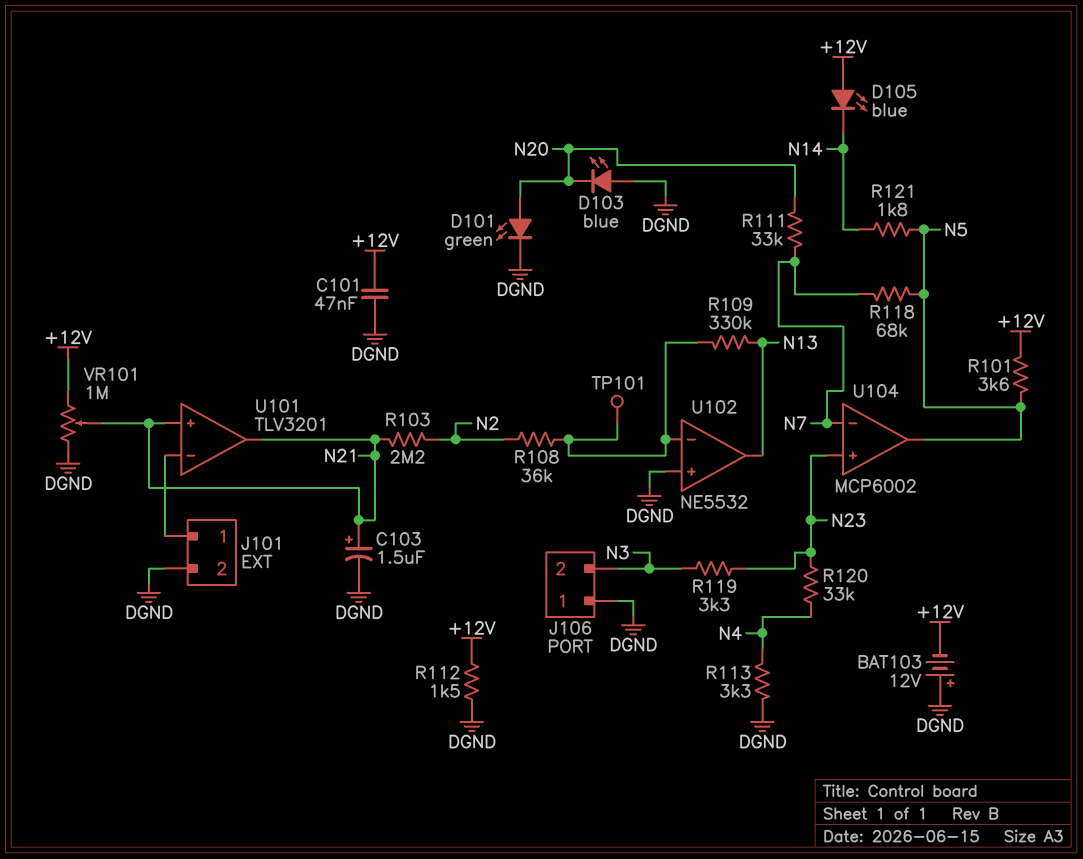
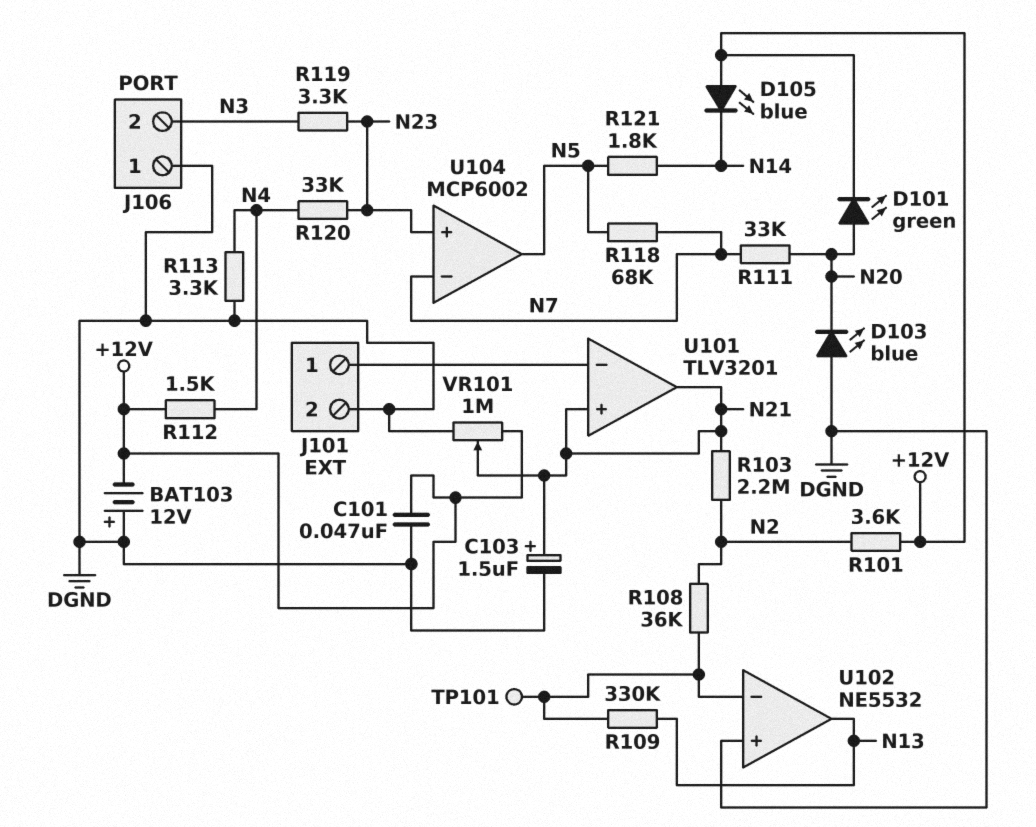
D101: LED green (A N20, K DGND) -> LED green (A N20, K +12V)
R101: 3.6k (+12V, N5) -> 3.6k (+12V, N2)
R112: 1.5k (+12V, DGND) -> 1.5k (+12V, N4)

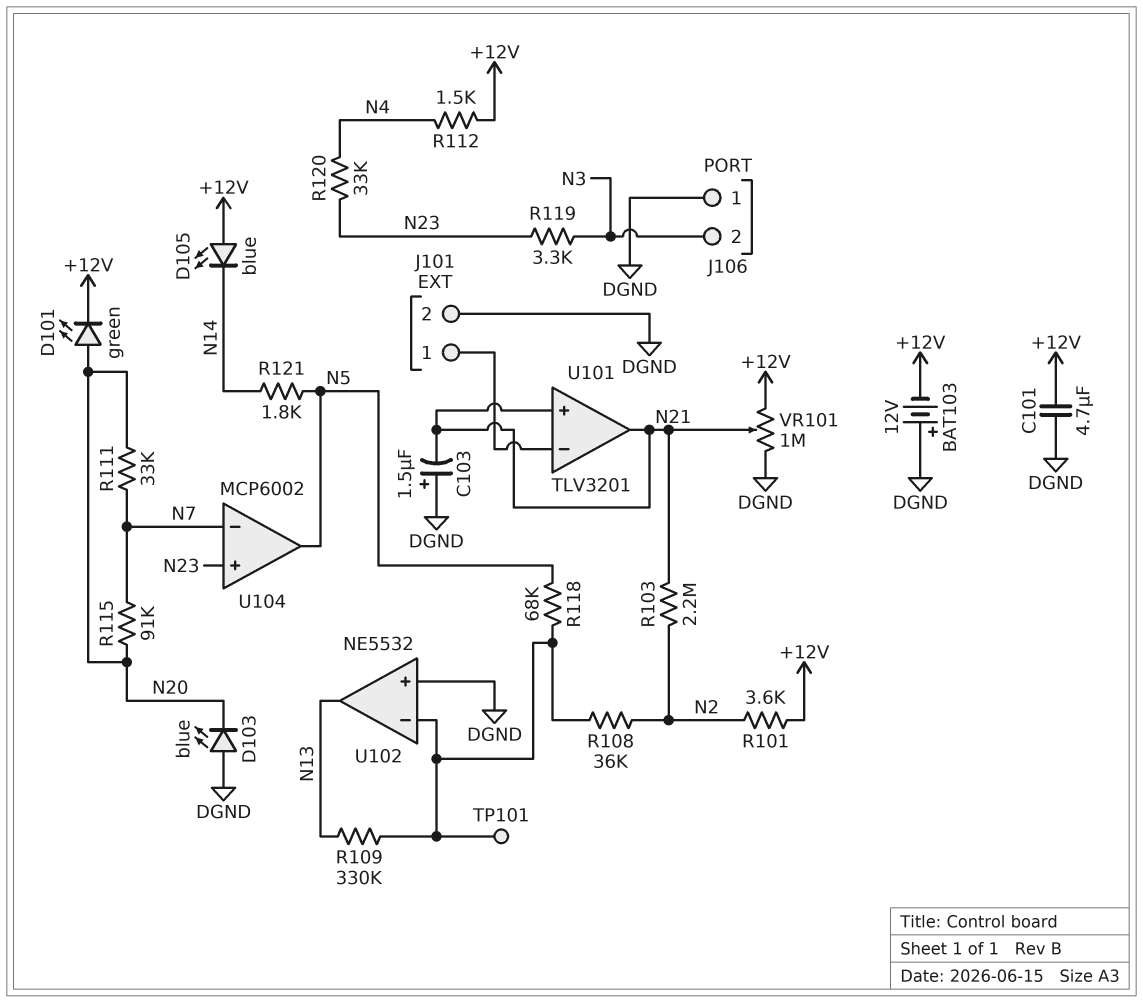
C101: 47nF (+12V, DGND) -> 4.7uF (+12V, DGND)
C103: 1.5uF (plus N21, minus DGND) -> 1.5uF (plus DGND, minus N21)
R113: 3.3k (DGND, N4) -> none
R115: none -> 91k (N7, N20)
R118: 68k (N5, N7) -> 68k (N5, U102/in-)

